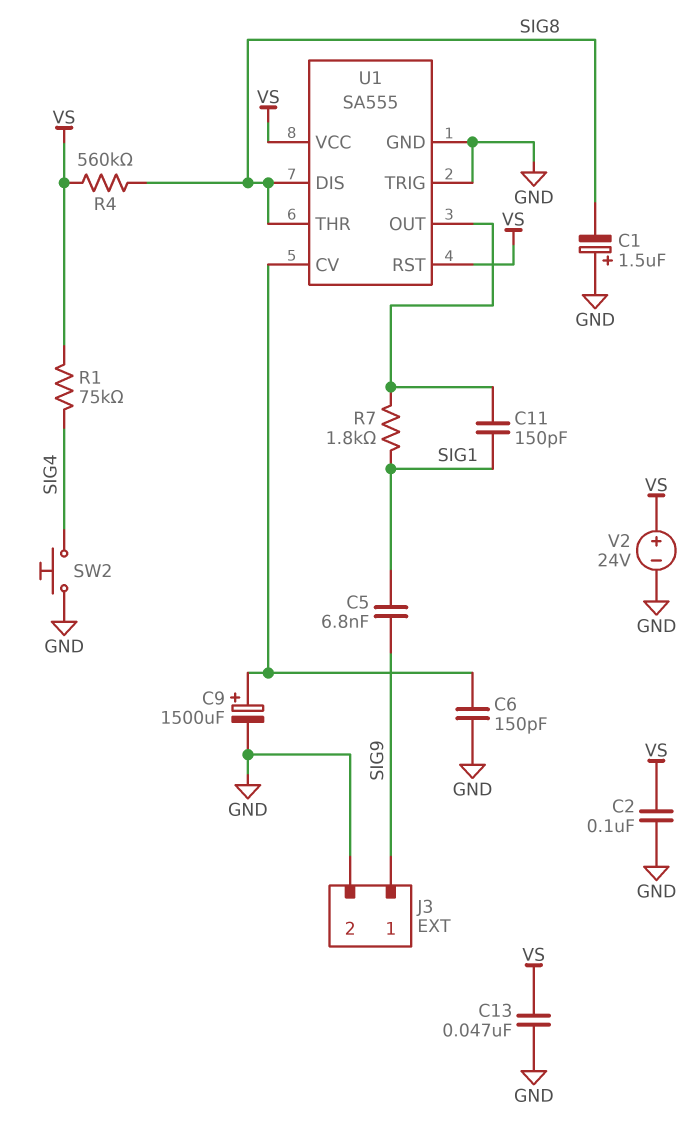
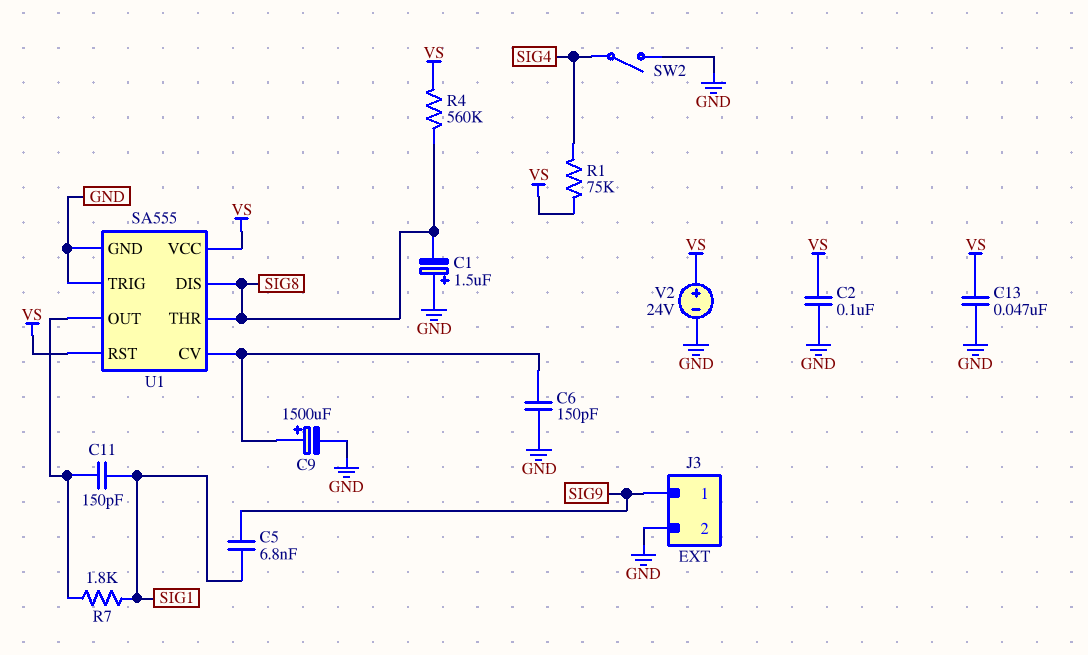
SW2: button (GND, SIG4) -> switch (GND, SIG4)

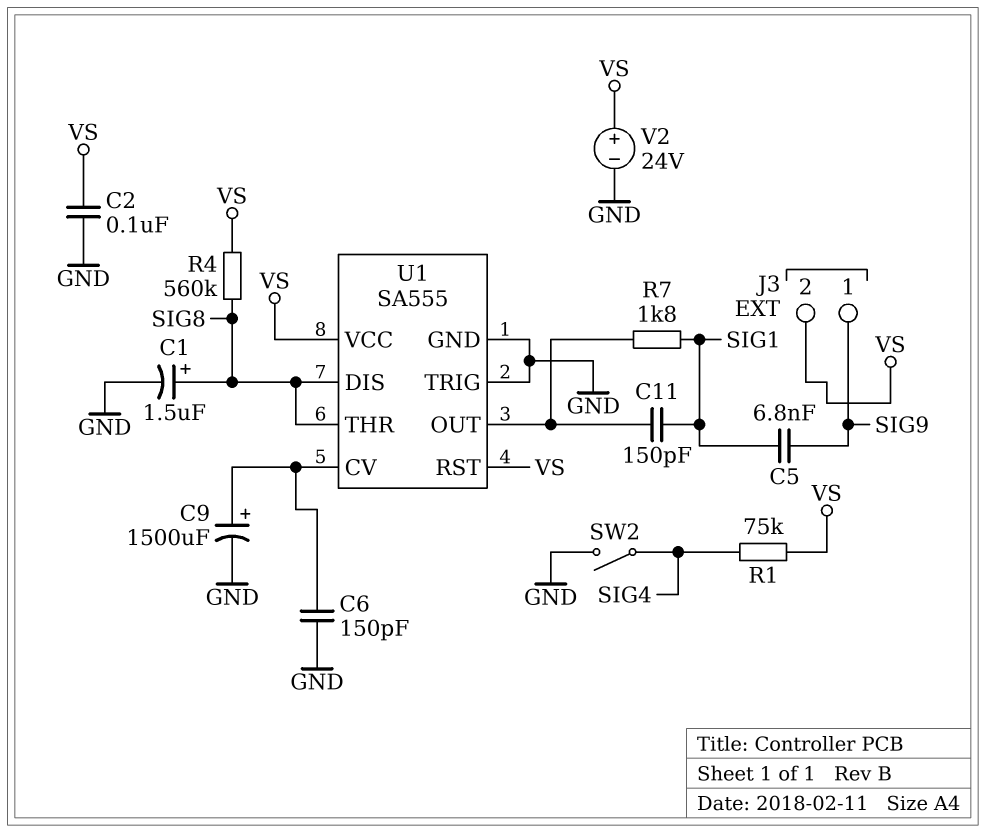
C1: 1.5uF (plus GND, minus SIG8) -> 1.5uF (plus SIG8, minus GND)
C13: 47nF (GND, VS) -> none
J3 pin 2: GND -> VS

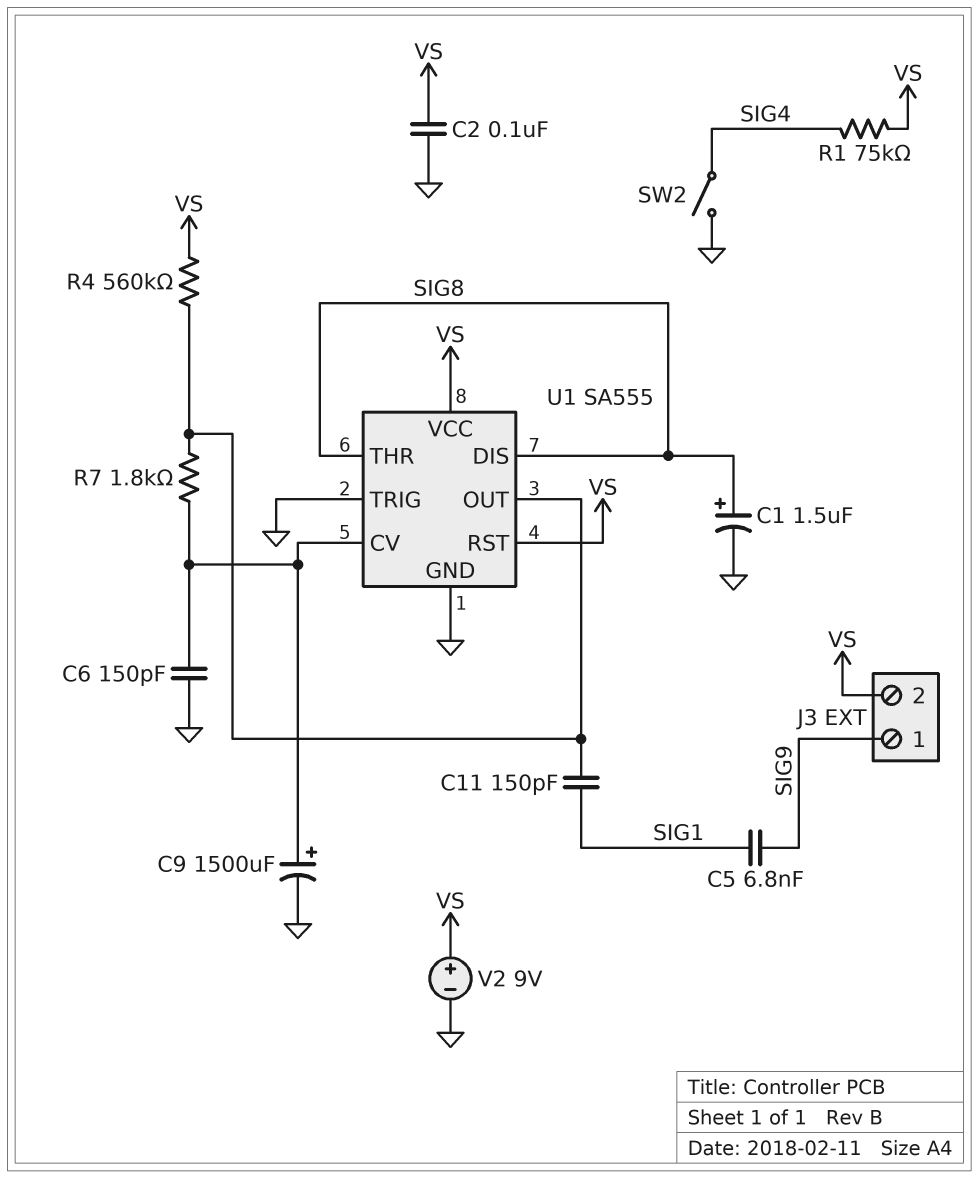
R4: 560k (SIG8, VS) -> 560k (U1/OUT, VS)
R7: 1.8k (SIG1, U1/OUT) -> 1.8k (U1/CV, U1/OUT)
V2: 24V (plus VS, minus GND) -> 9V (plus VS, minus GND)

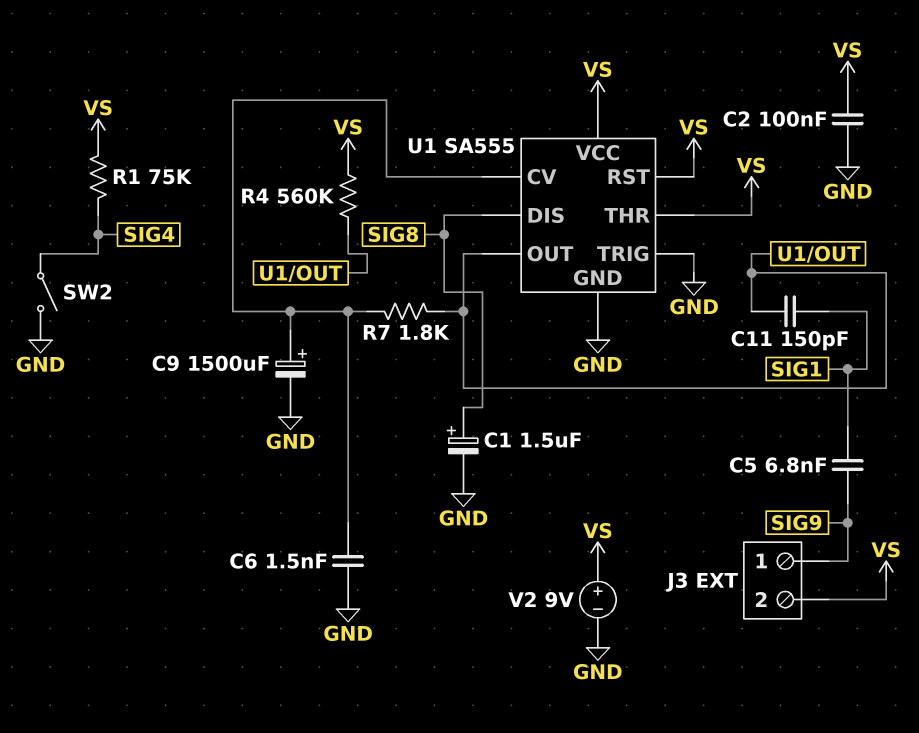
C6: 150pF (GND, U1/CV) -> 1.5nF (GND, U1/CV)
U1 pin THR: SIG8 -> VS

